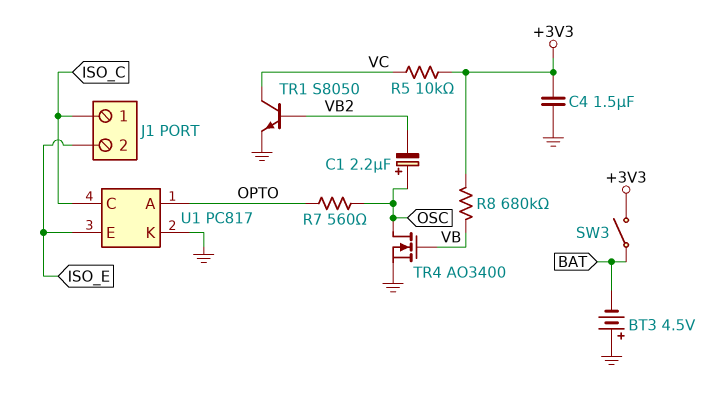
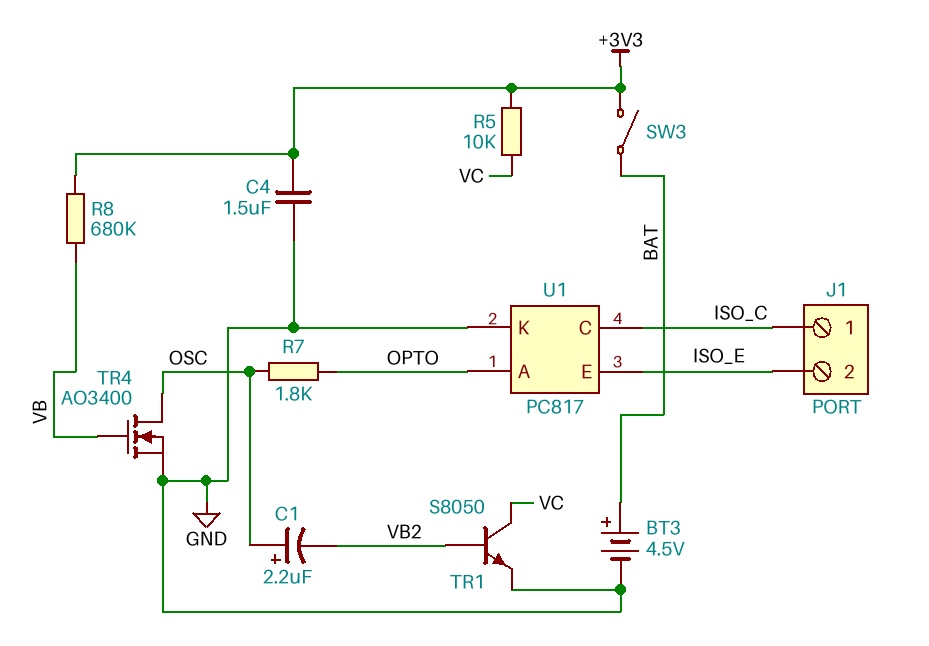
BT3: 4.5V (plus GND, minus BAT) -> 4.5V (plus BAT, minus GND)
R7: 560 (OPTO, OSC) -> 1.8k (OPTO, OSC)

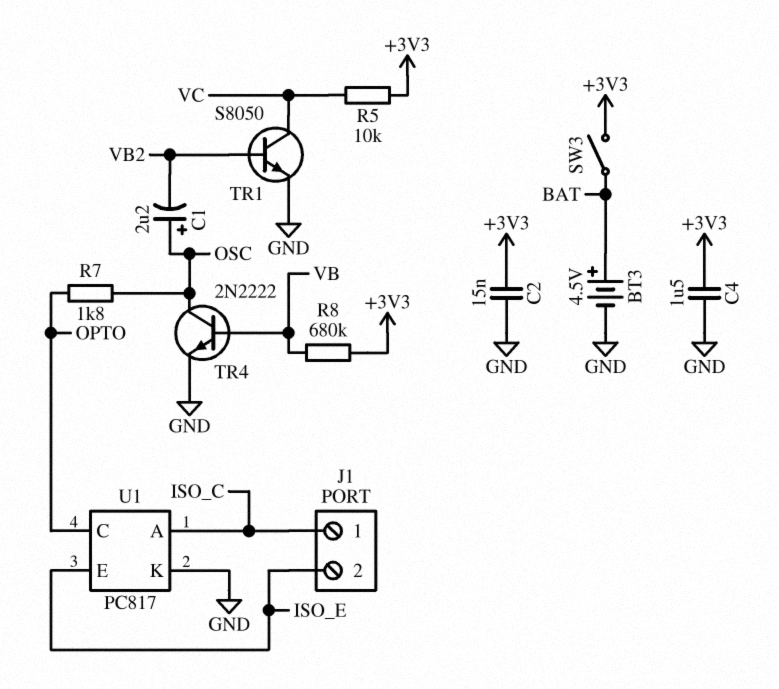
C2: none -> 15nF (+3V3, GND)
TR4: NMOS AO3400 (G VB, D OSC, S GND) -> NPN 2N2222 (B VB, C OSC, E GND)
U1 pin A: OPTO -> ISO_C
U1 pin C: ISO_C -> OPTO

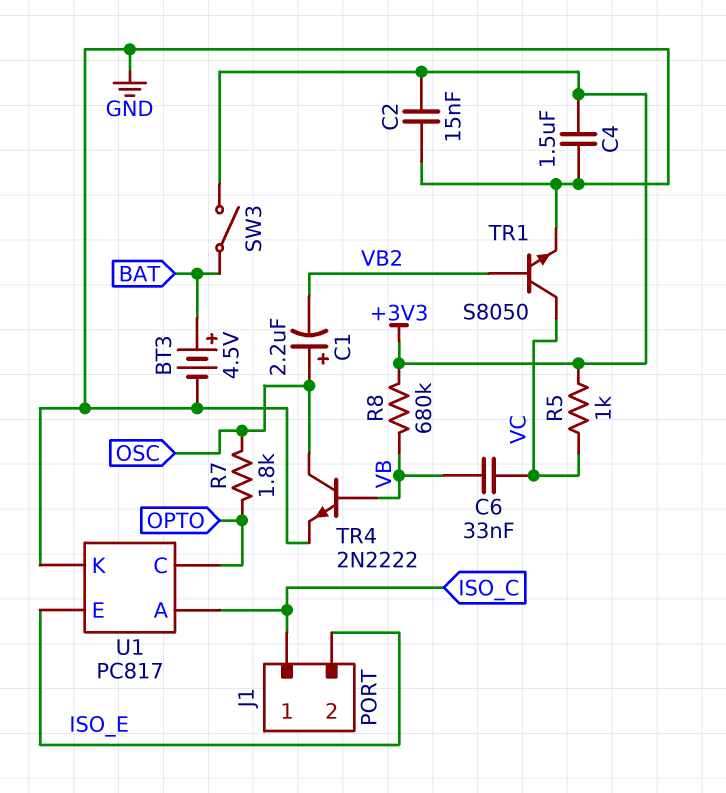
C6: none -> 33nF (VB, VC)
R5: 10k (+3V3, VC) -> 1k (+3V3, VC)

